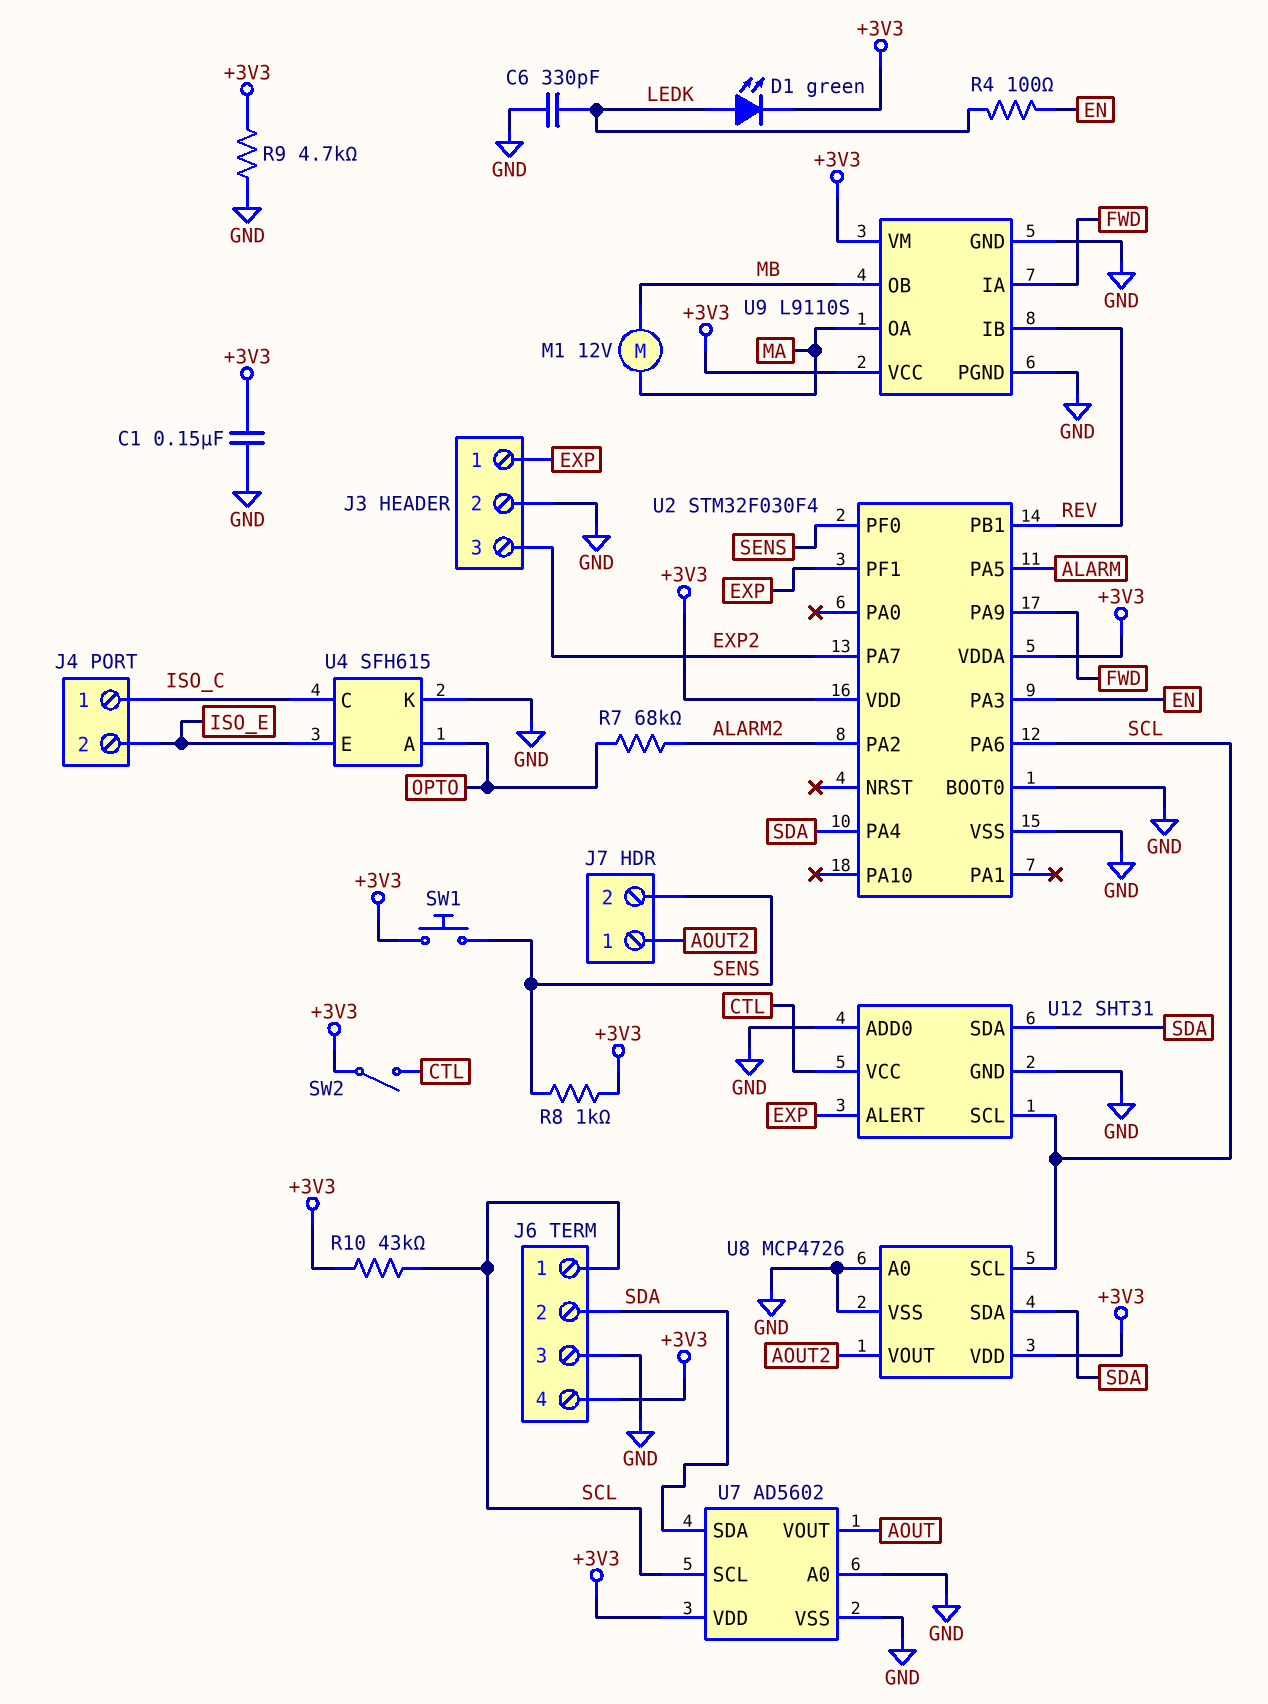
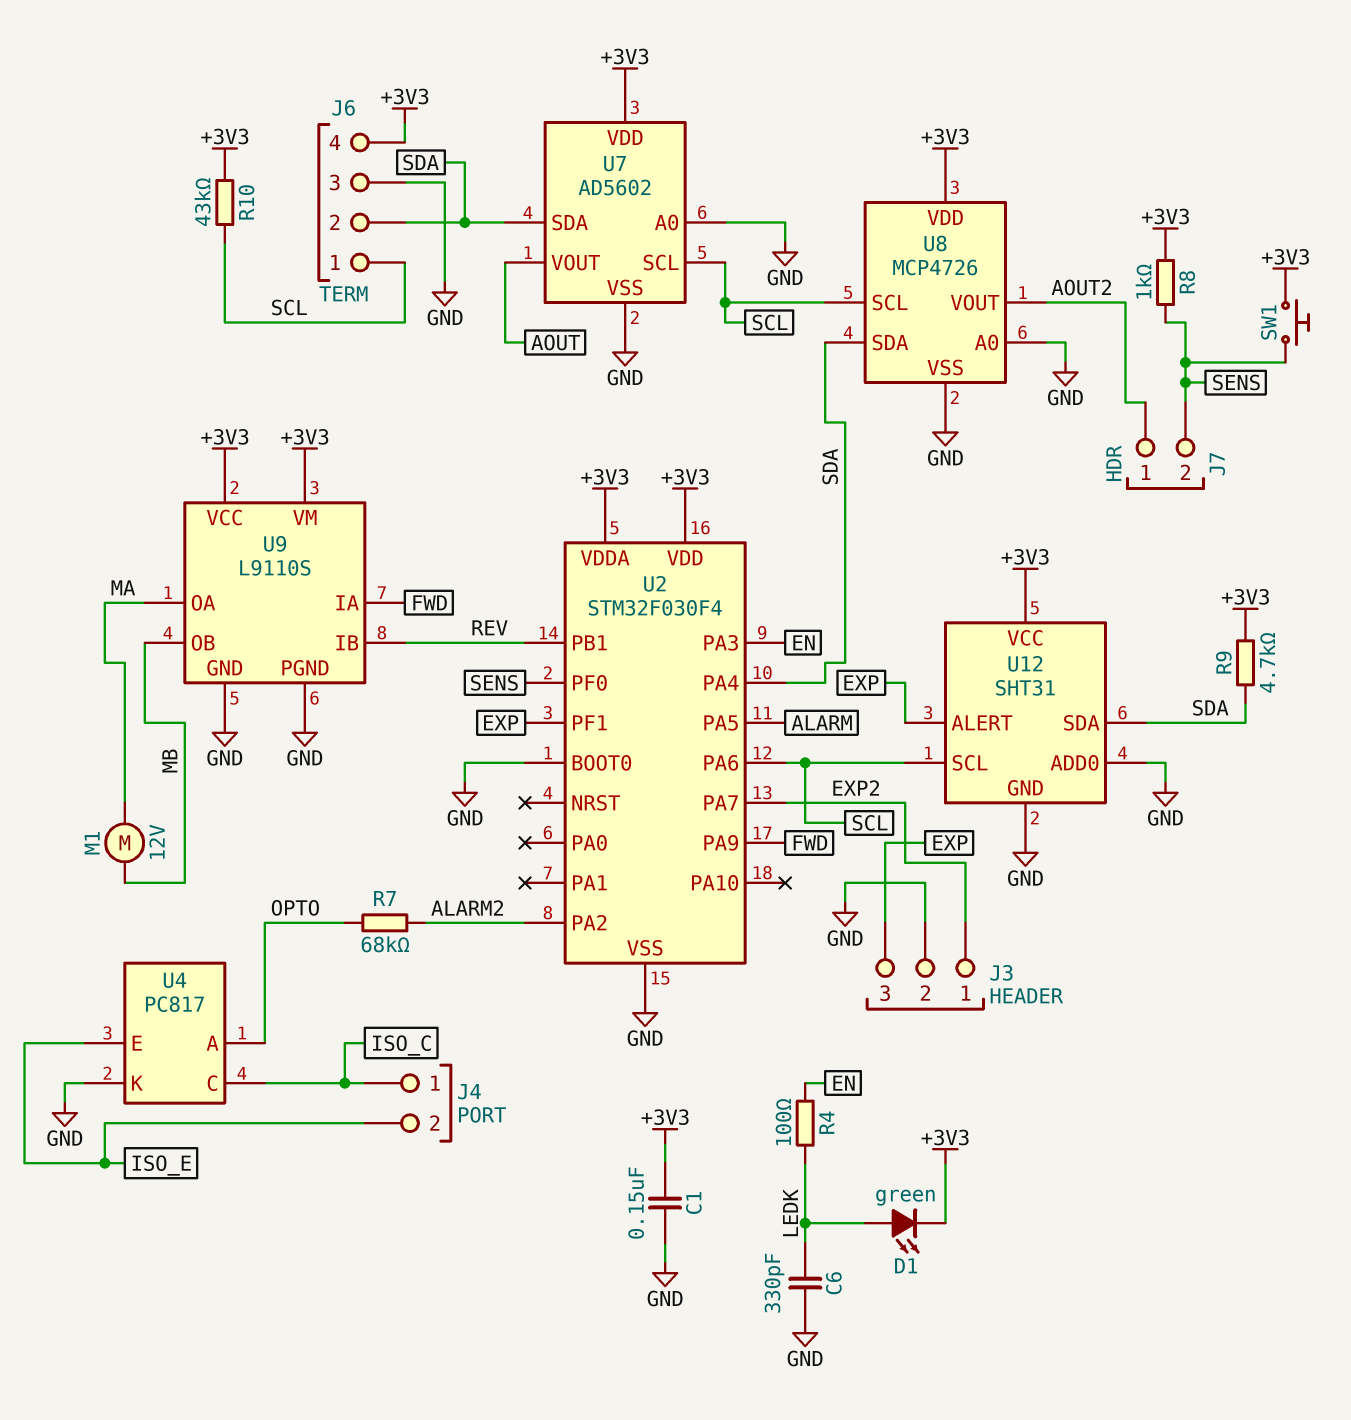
J3 pin 1: EXP -> EXP2
J3 pin 3: EXP2 -> EXP
R9: 4.7k (+3V3, GND) -> 4.7k (+3V3, SDA)
SW2: switch (+3V3, CTL) -> none
U4: SFH615 -> PC817
U12 pin VCC: CTL -> +3V3

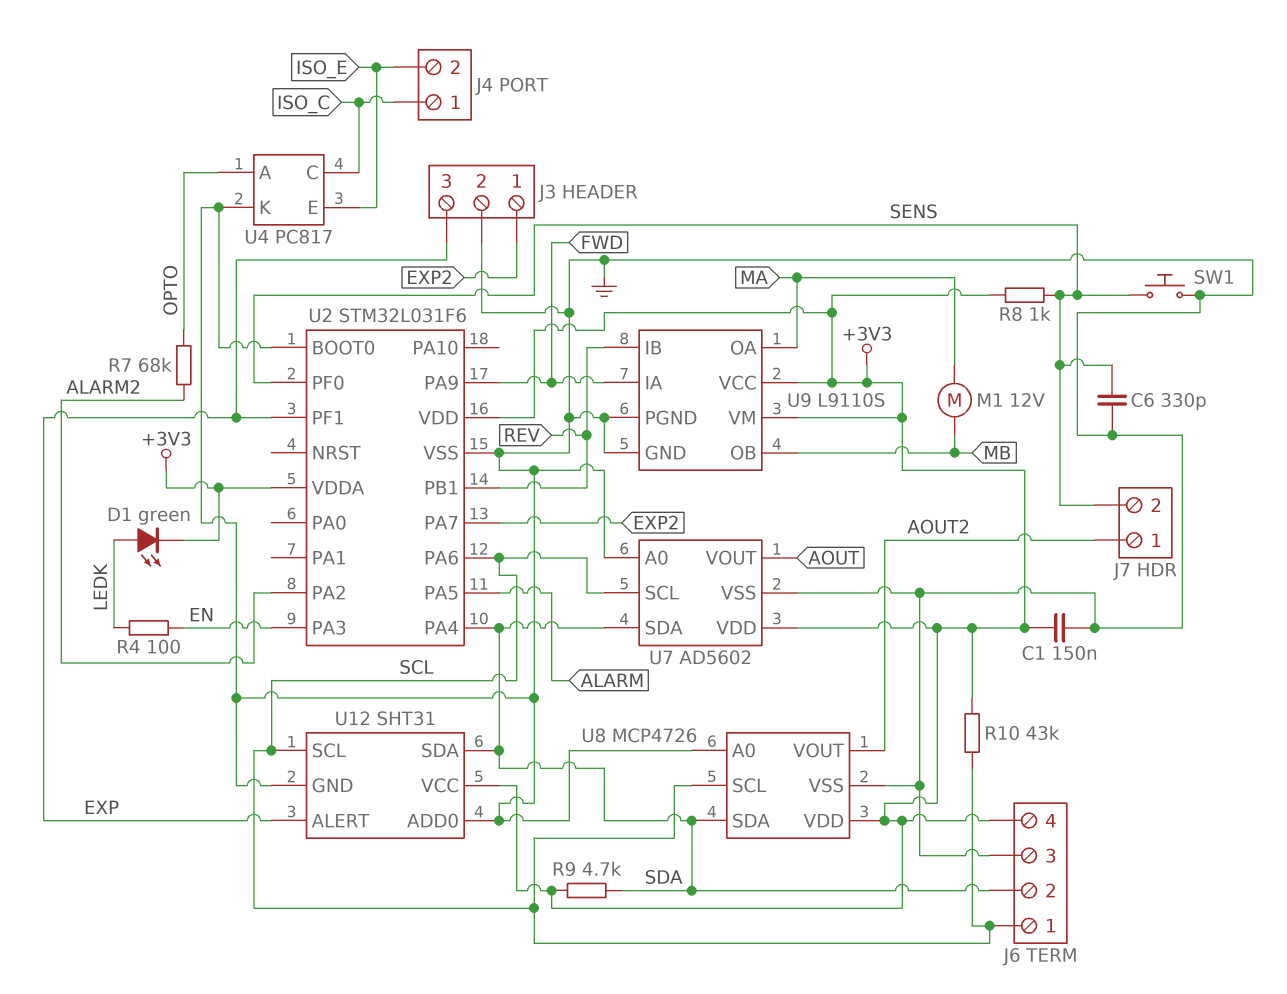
C6: 330pF (GND, LEDK) -> 330pF (GND, SENS)
SW1: button (+3V3, SENS) -> button (GND, SENS)
U2: STM32F030F4 -> STM32L031F6

